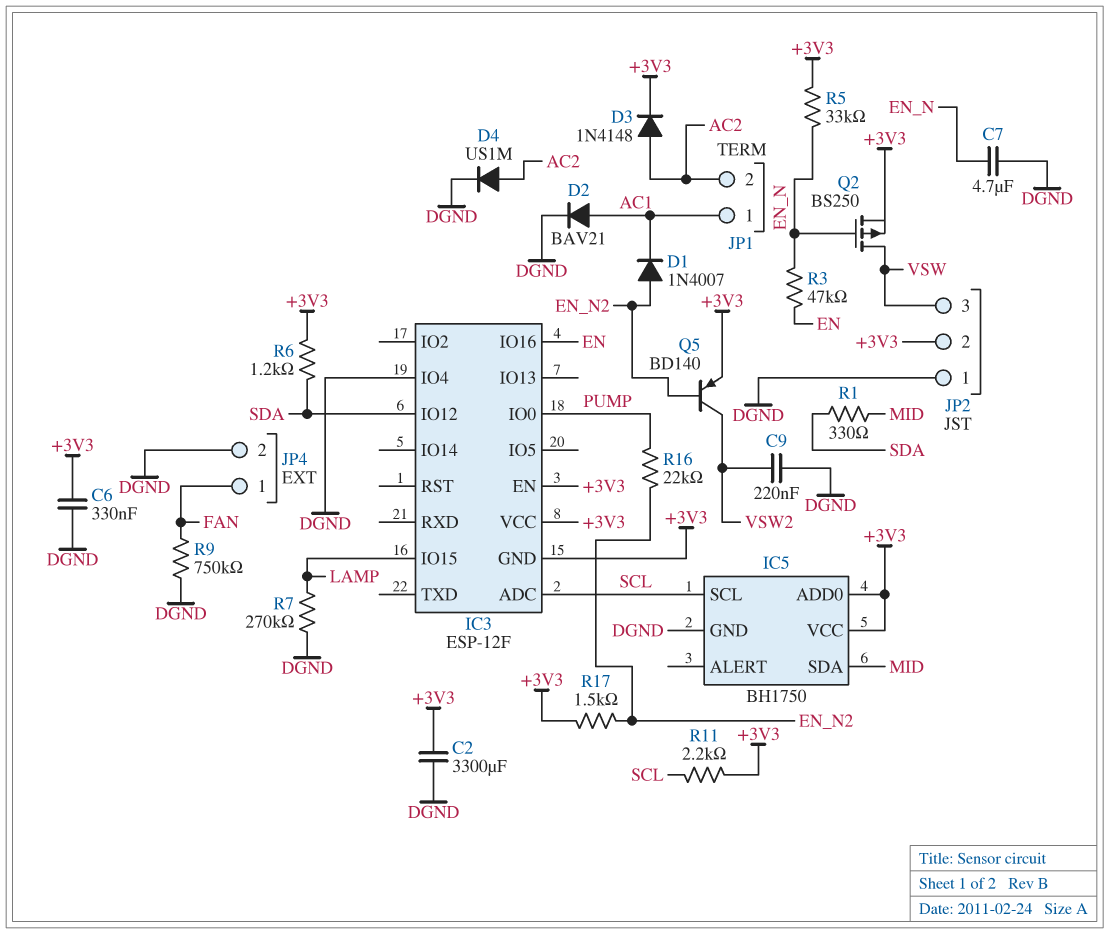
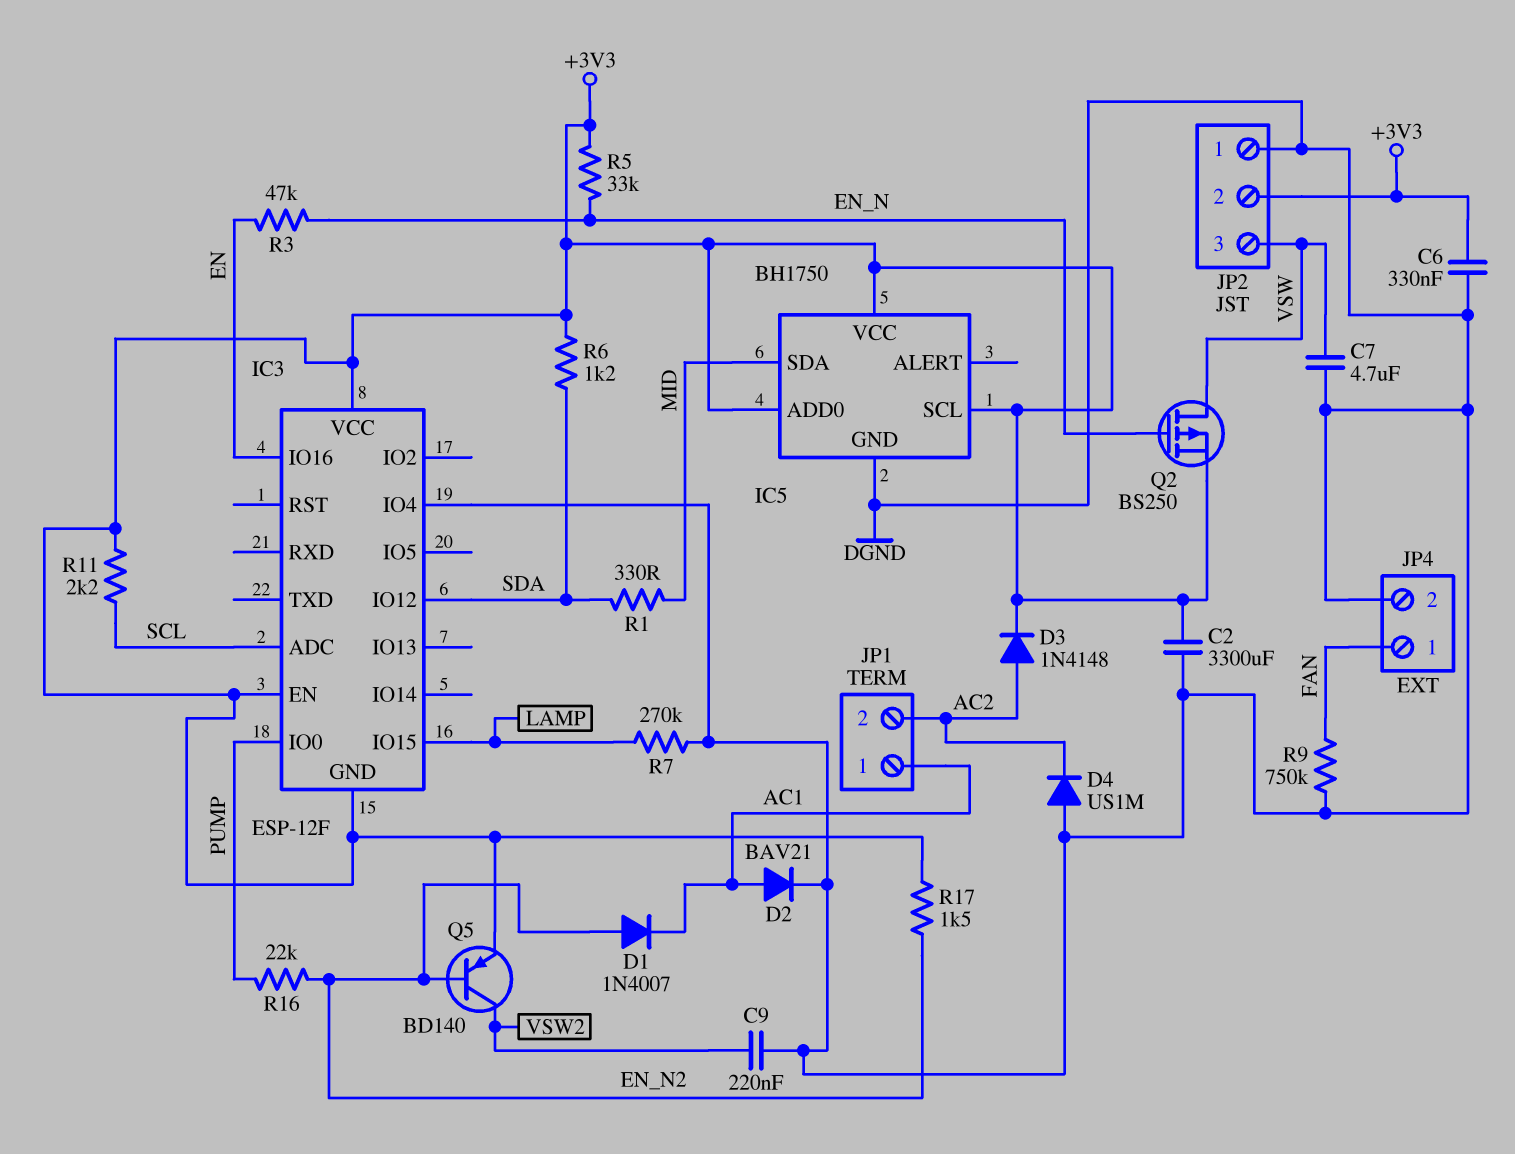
C7: 4.7uF (DGND, EN_N) -> 4.7uF (DGND, VSW)
D4: diode US1M (A AC2, K DGND) -> diode US1M (A DGND, K AC2)
IC5 pin SCL: SCL -> +3V3

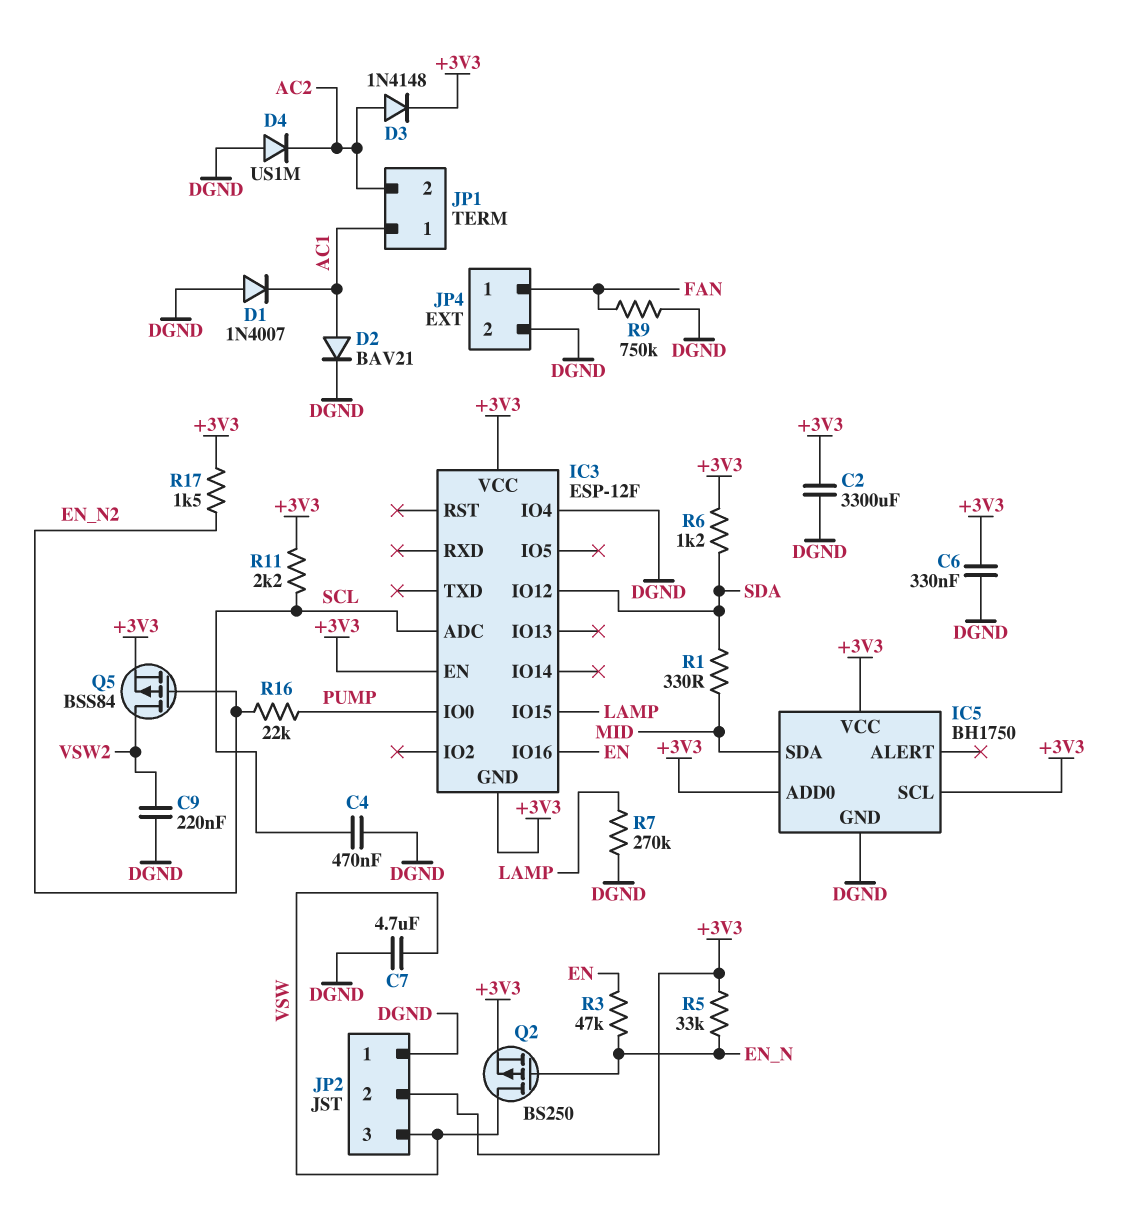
C4: none -> 470nF (DGND, SCL)
D1: diode 1N4007 (A EN_N2, K AC1) -> diode 1N4007 (A DGND, K AC1)
Q5: PNP BD140 (B EN_N2, C VSW2, E +3V3) -> PMOS BSS84 (G EN_N2, D VSW2, S +3V3)

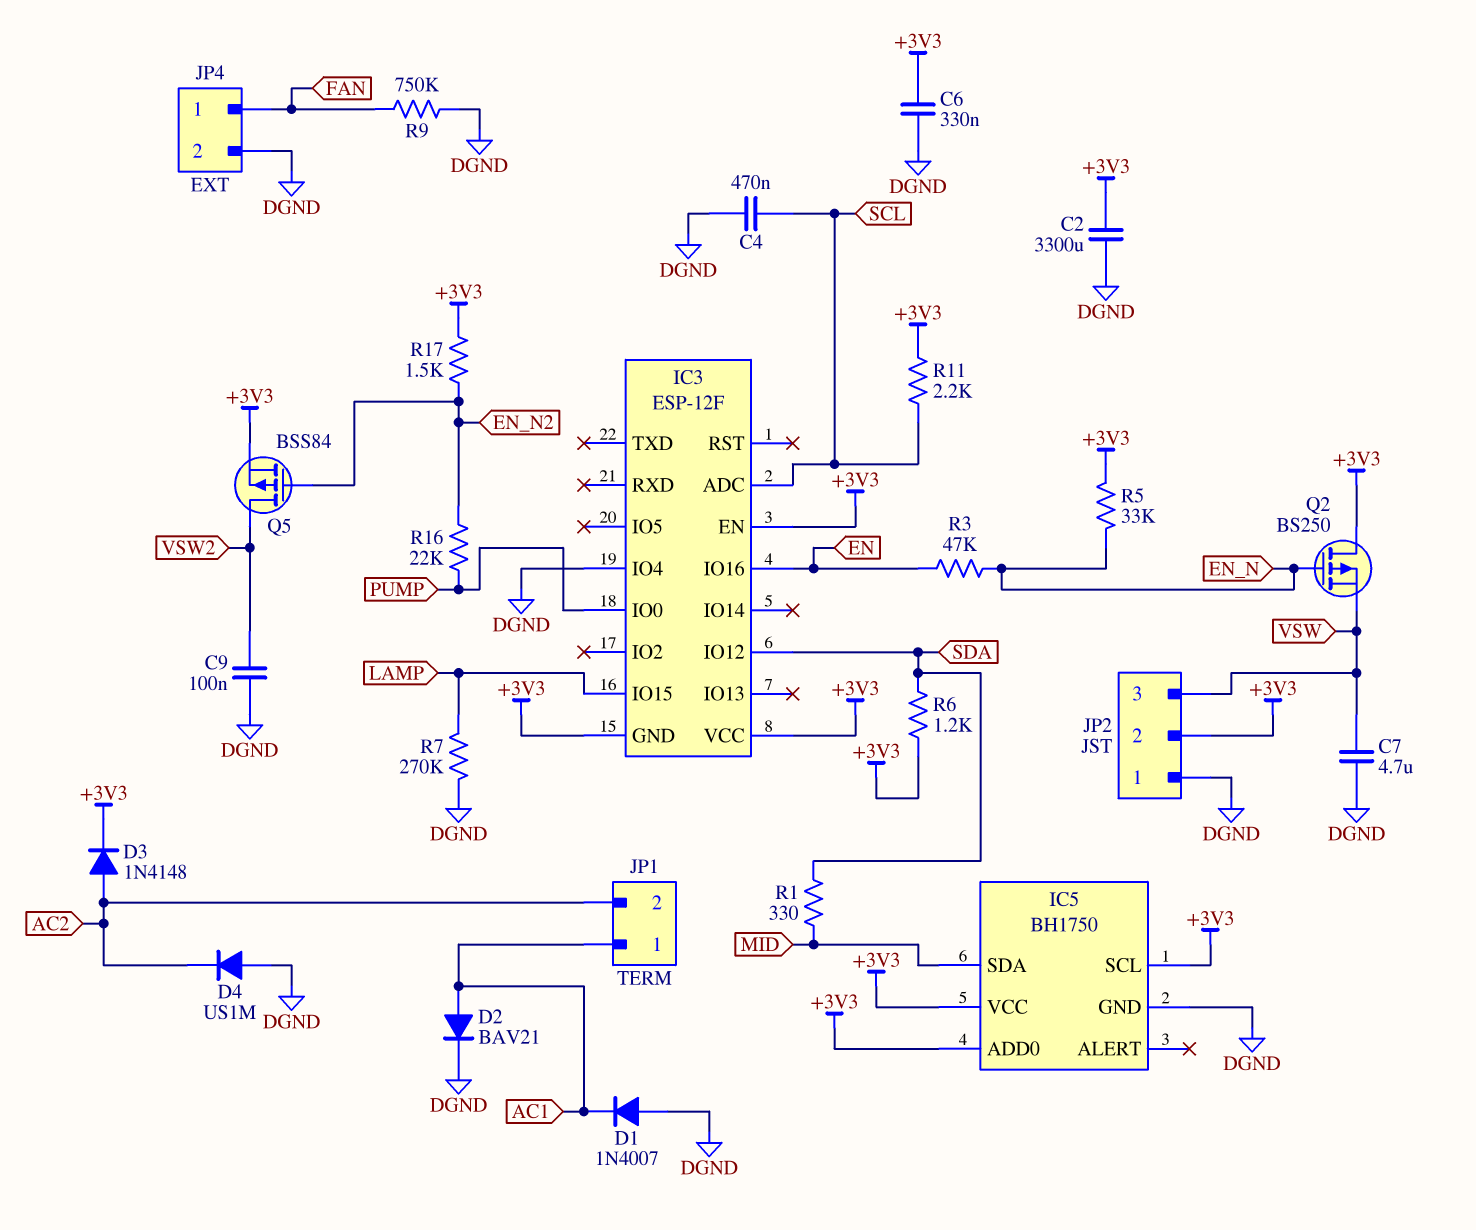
C9: 220nF (DGND, VSW2) -> 100nF (DGND, VSW2)
Q2: PMOS BS250 (G EN_N, D VSW, S +3V3) -> PMOS BS250 (G EN_N, D +3V3, S VSW)

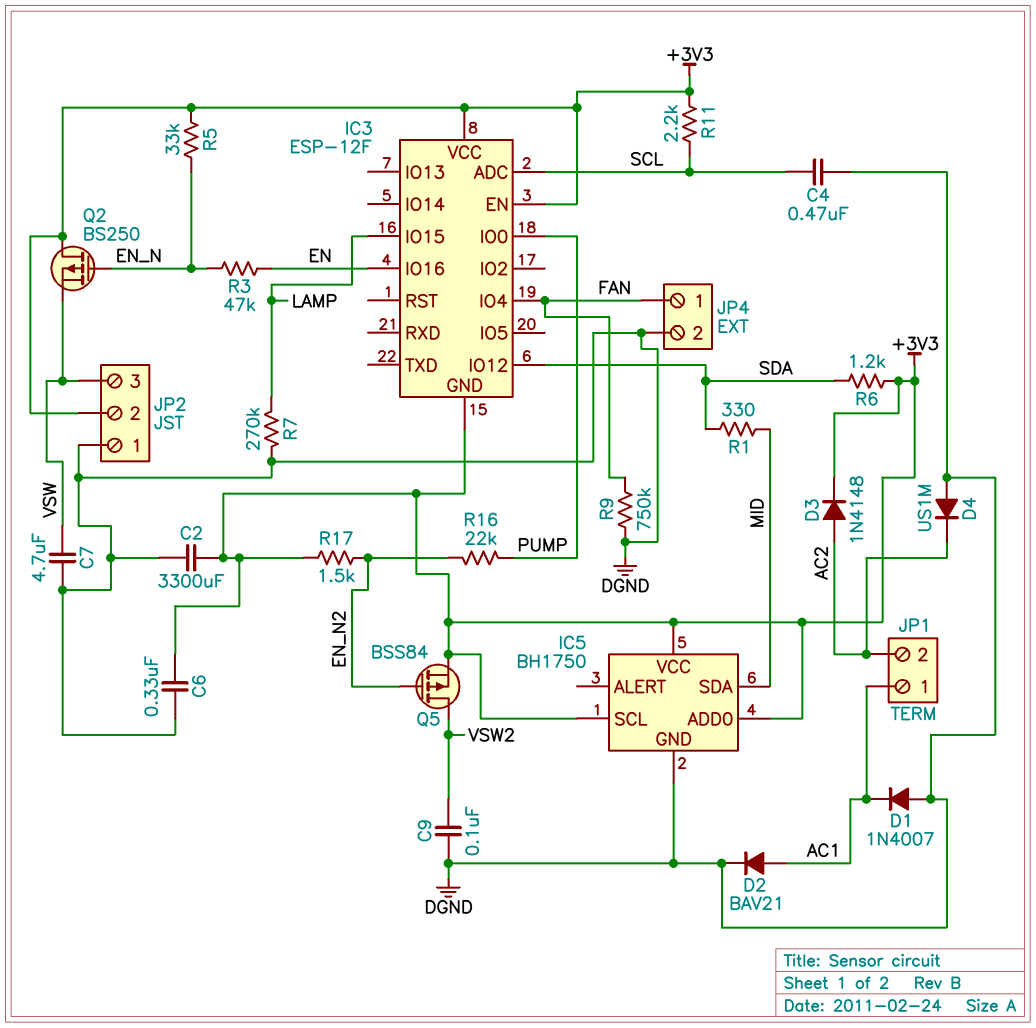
IC3 pin IO4: DGND -> FAN

